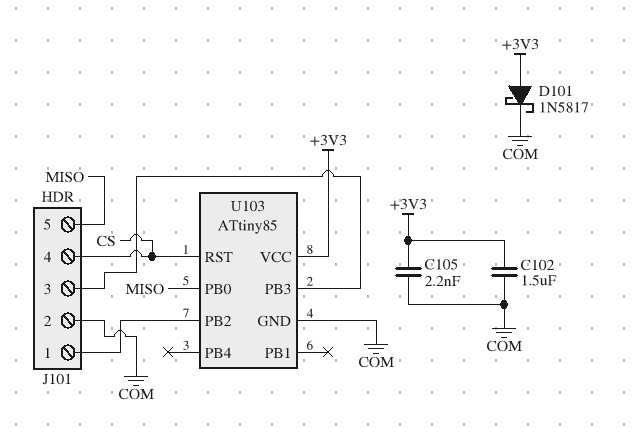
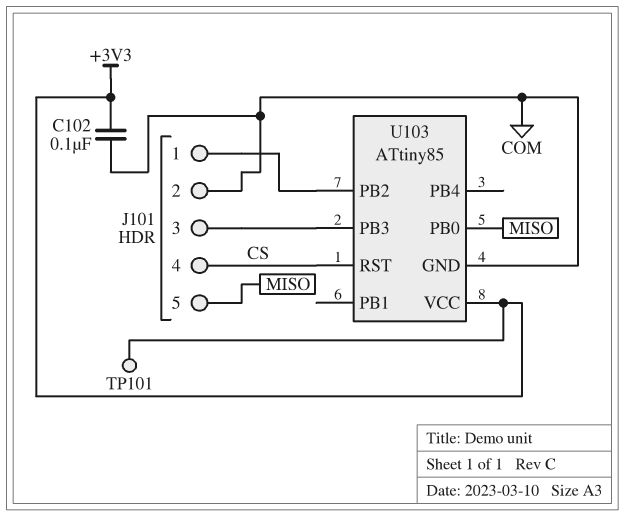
C102: 1.5uF (+3V3, COM) -> 100nF (+3V3, COM)
C105: 2.2nF (+3V3, COM) -> none
D101: schottky 1N5817 (A +3V3, K COM) -> none
TP101: none -> test point (+3V3)

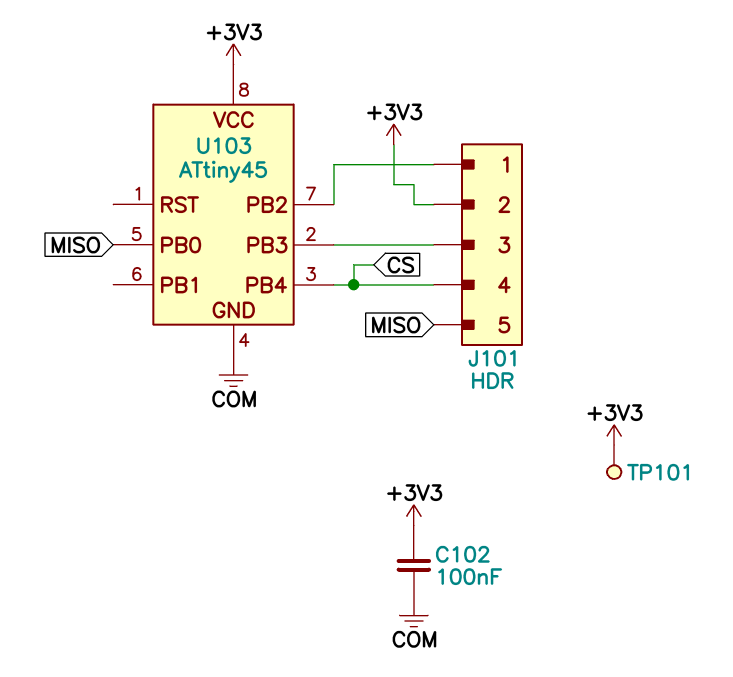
J101 pin 2: COM -> +3V3
U103: ATtiny85 -> ATtiny45
U103 pin PB4: none -> CS
U103 pin RST: CS -> none

